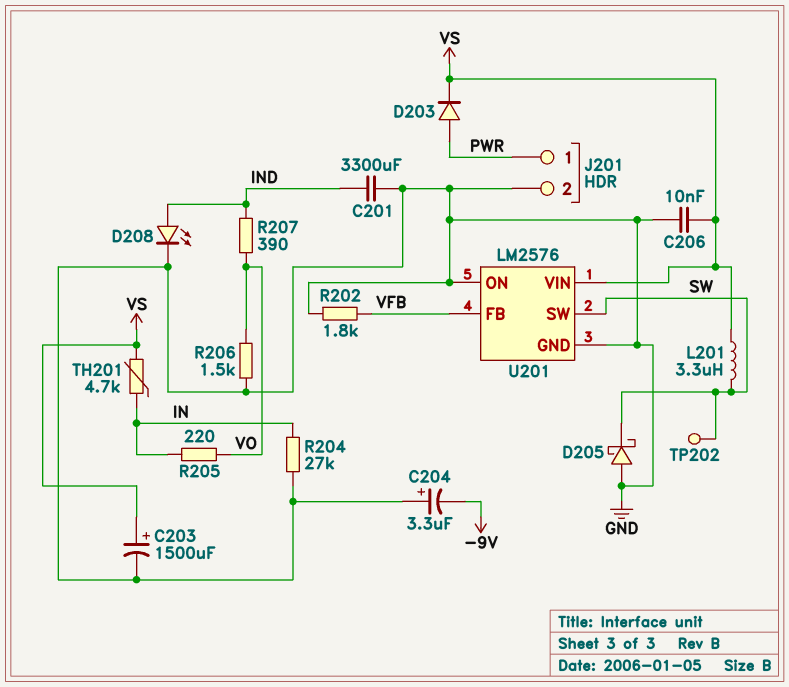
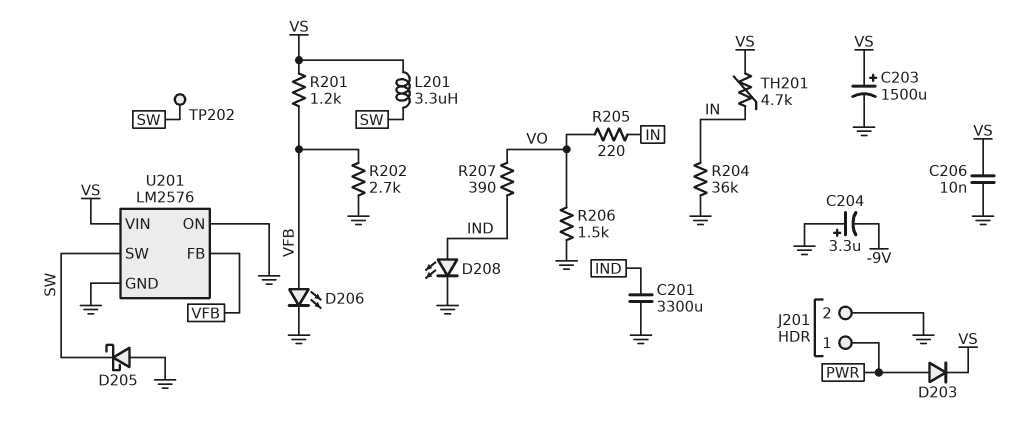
D206: none -> LED (A VFB, K GND)
R201: none -> 1.2k (VFB, VS)
R202: 1.8k (GND, VFB) -> 2.7k (GND, VFB)
R204: 27k (GND, IN) -> 36k (GND, IN)

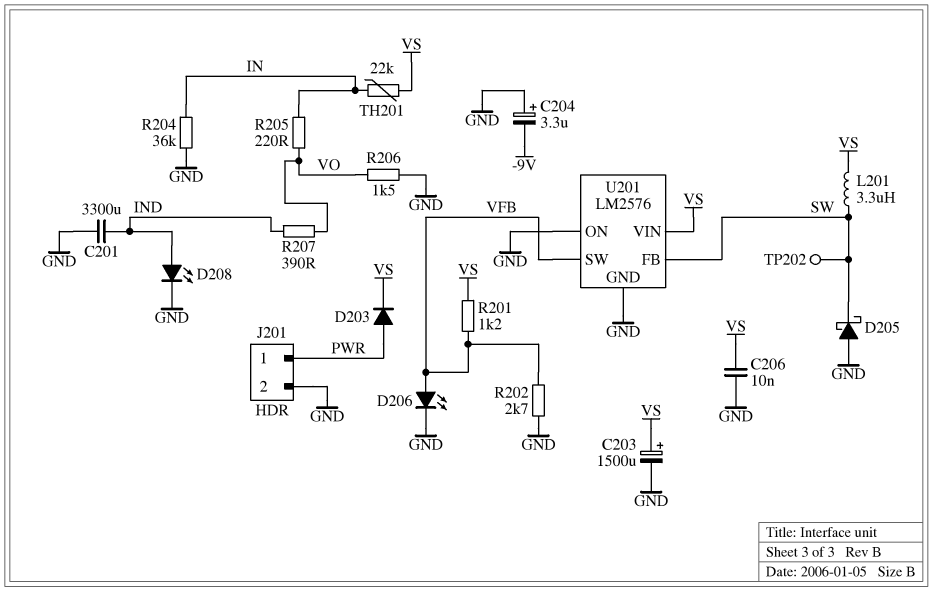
TH201: 4.7k (IN, VS) -> 22k (IN, VS)
U201 pin FB: VFB -> SW
U201 pin SW: SW -> VFB

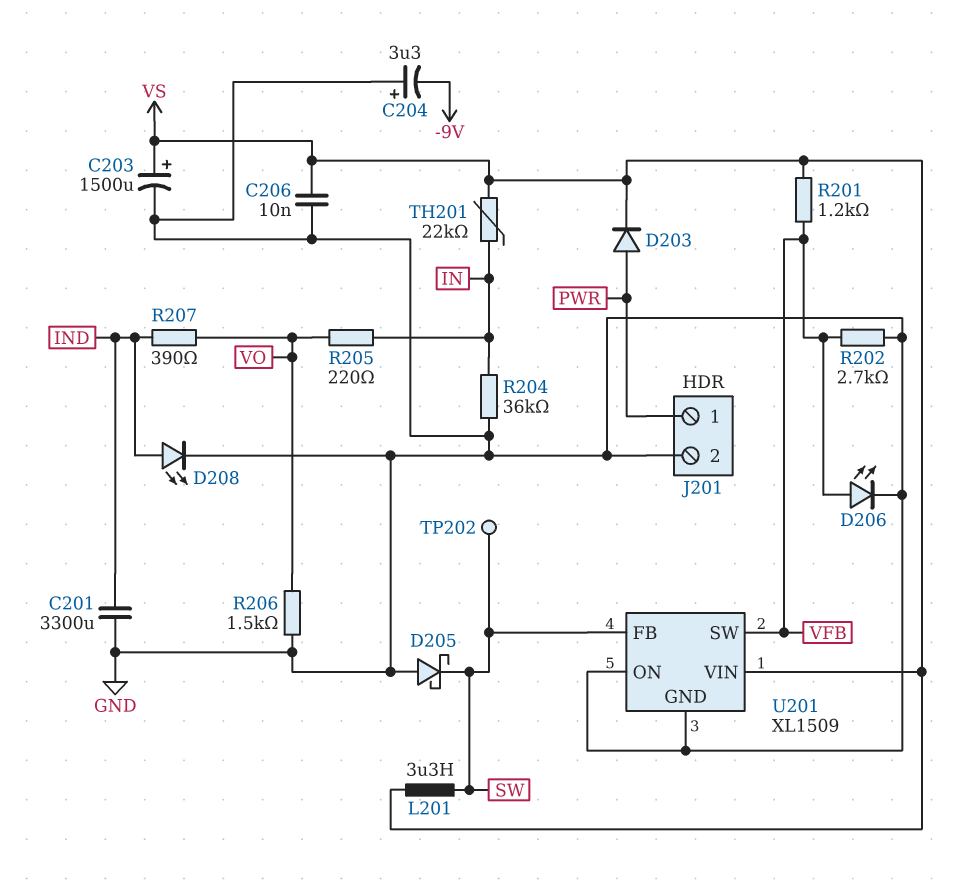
U201: LM2576 -> XL1509

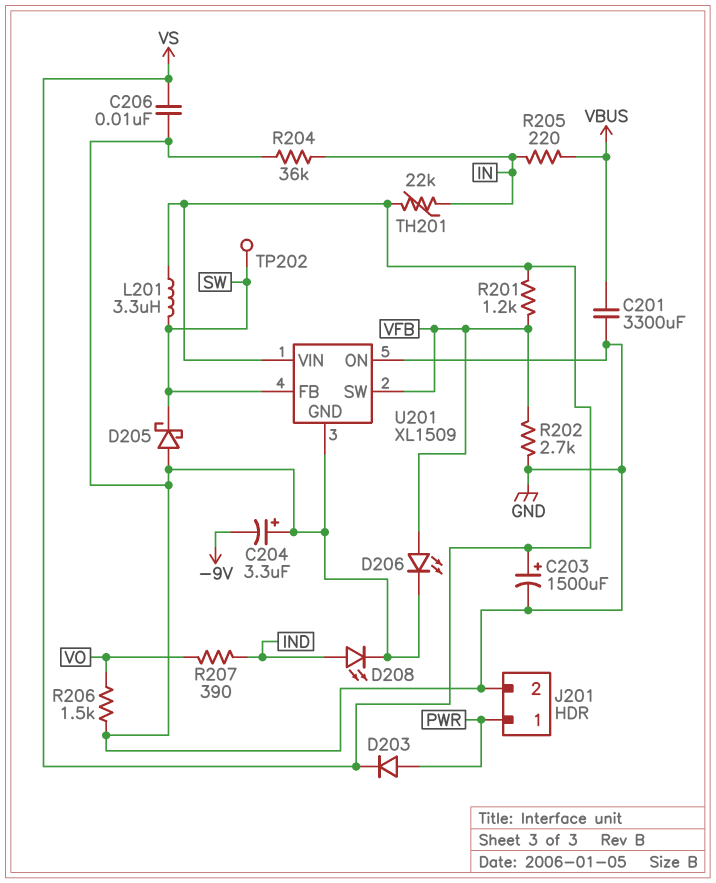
C201: 3300uF (GND, IND) -> 3300uF (GND, VBUS)
R205: 220 (IN, VO) -> 220 (IN, VBUS)

